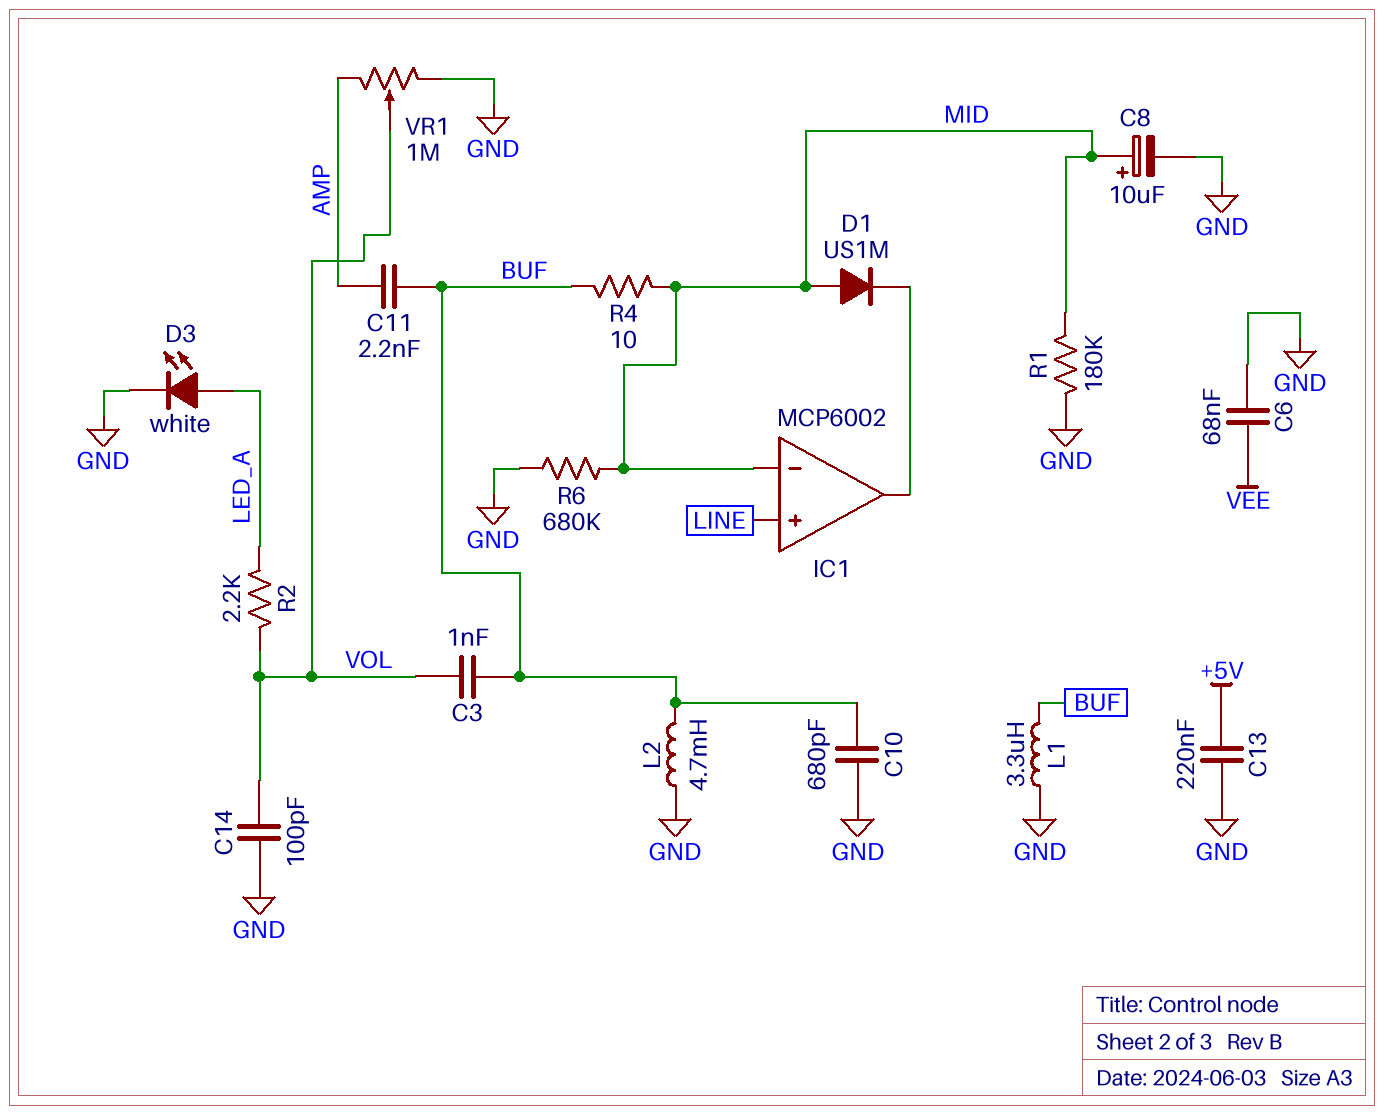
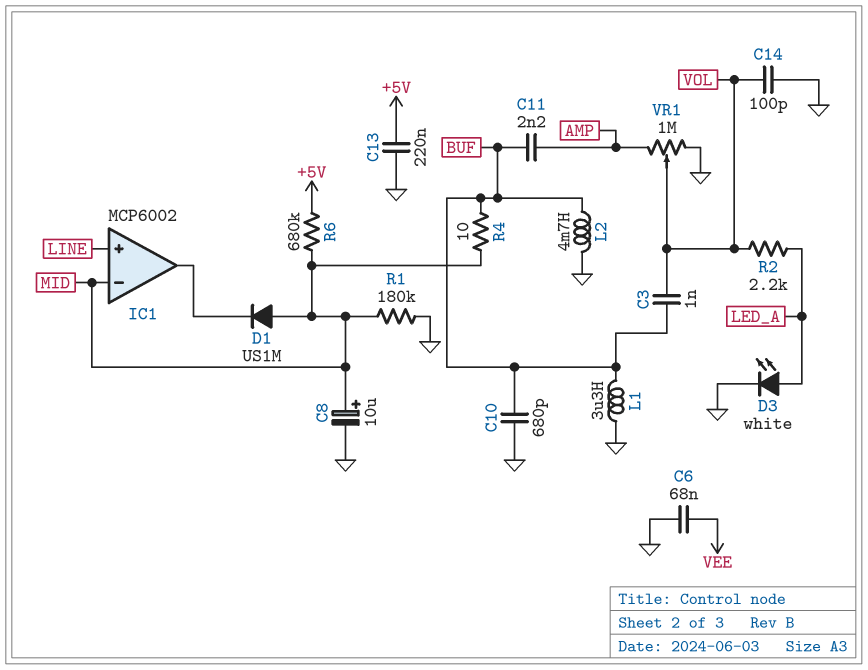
R6: 680k (GND, MID) -> 680k (+5V, MID)

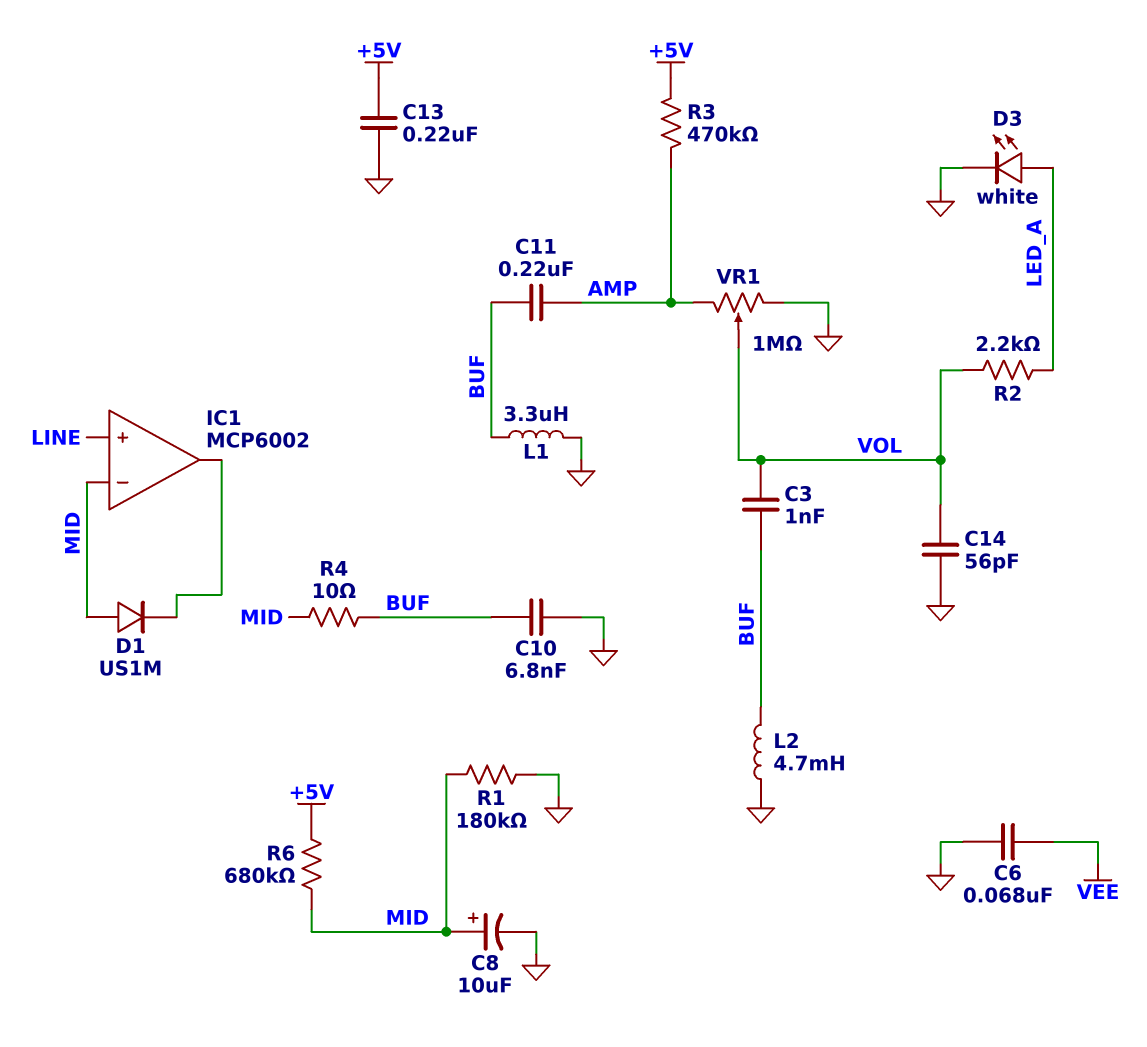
C10: 680pF (BUF, GND) -> 6.8nF (BUF, GND)
C11: 2.2nF (AMP, BUF) -> 220nF (AMP, BUF)
C14: 100pF (GND, VOL) -> 56pF (GND, VOL)
R3: none -> 470k (+5V, AMP)

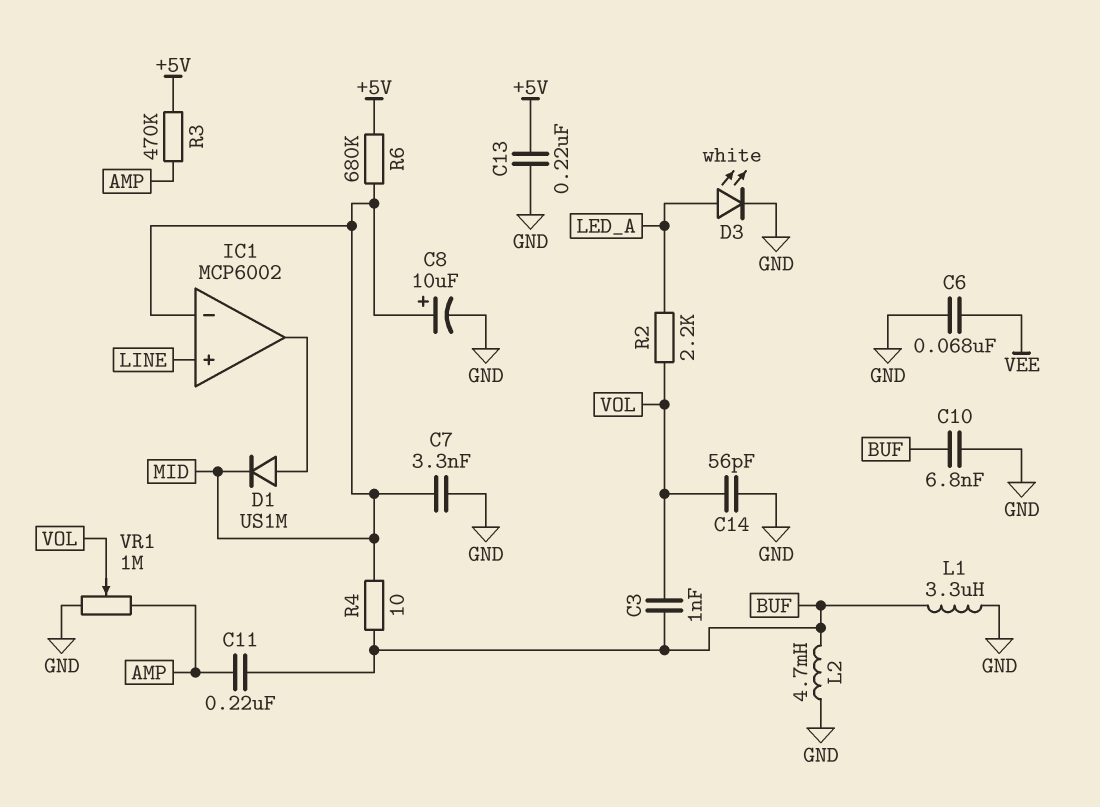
C7: none -> 3.3nF (GND, MID)
D1: diode US1M (A MID, K IC1/out) -> diode US1M (A IC1/out, K MID)
R1: 180k (GND, MID) -> none

